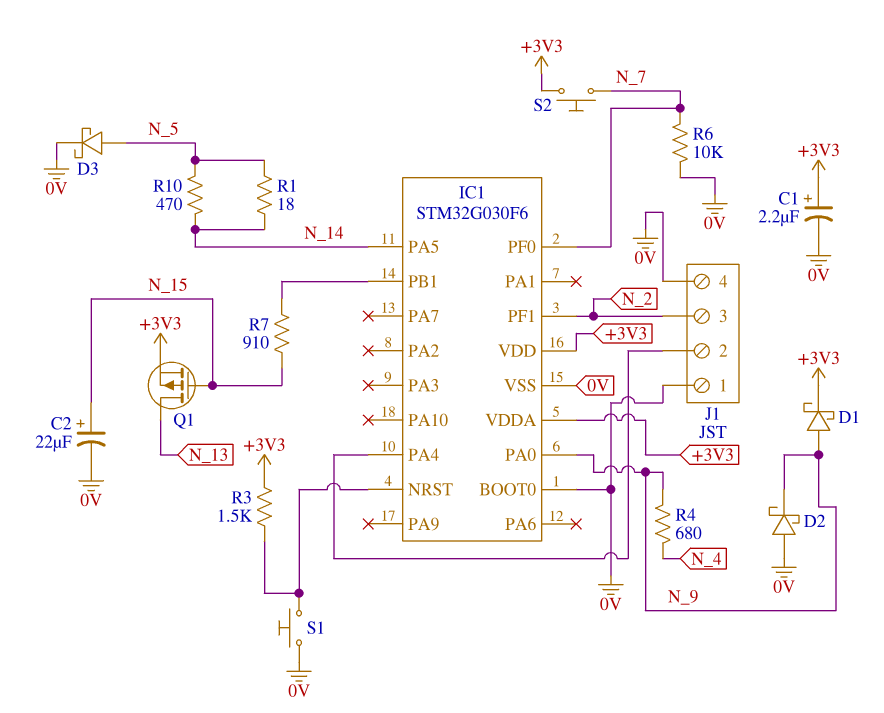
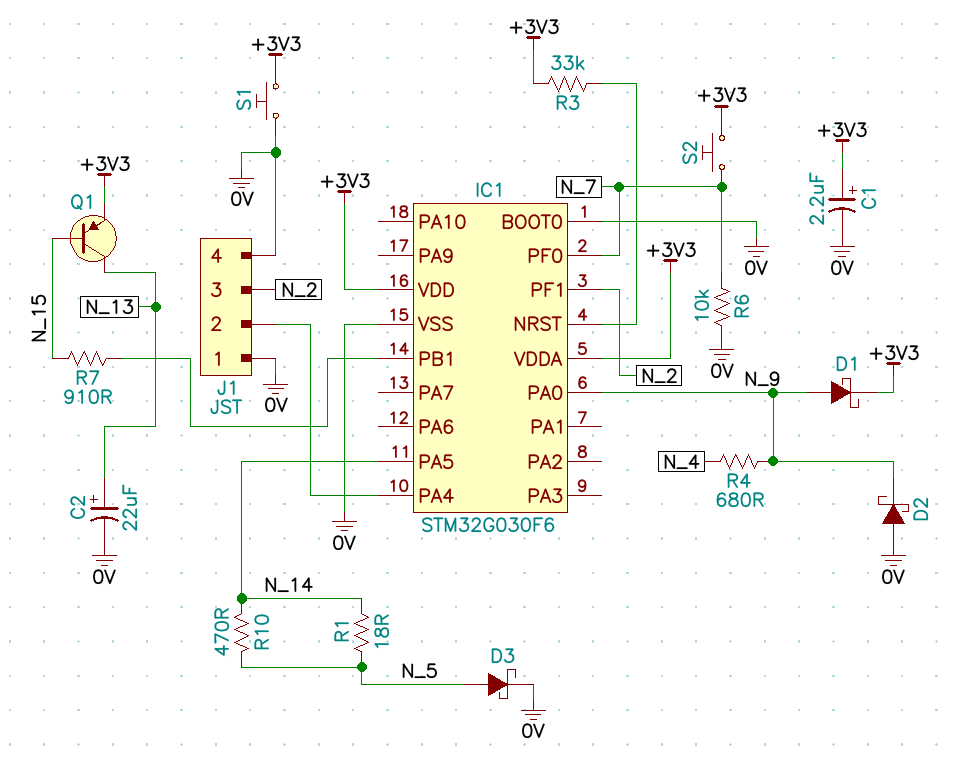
C2: 22uF (plus N_15, minus 0V) -> 22uF (plus N_13, minus 0V)
Q1: PMOS (G N_15, D N_13, S +3V3) -> PNP (B N_15, C N_13, E +3V3)
R3: 1.5k (+3V3, IC1/NRST) -> 33k (+3V3, IC1/NRST)
S1: button (0V, IC1/NRST) -> button (+3V3, 0V)

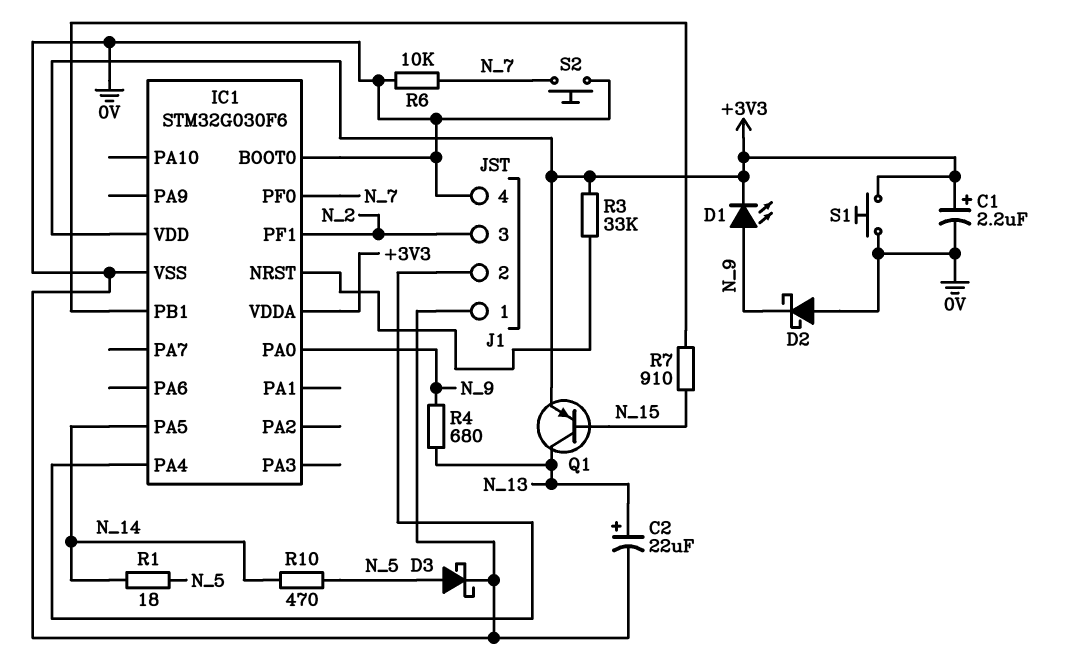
D1: schottky (A N_9, K +3V3) -> LED (A N_9, K +3V3)
R4: 680 (N_4, N_9) -> 680 (N_9, N_13)
S2: button (+3V3, N_7) -> button (0V, N_7)

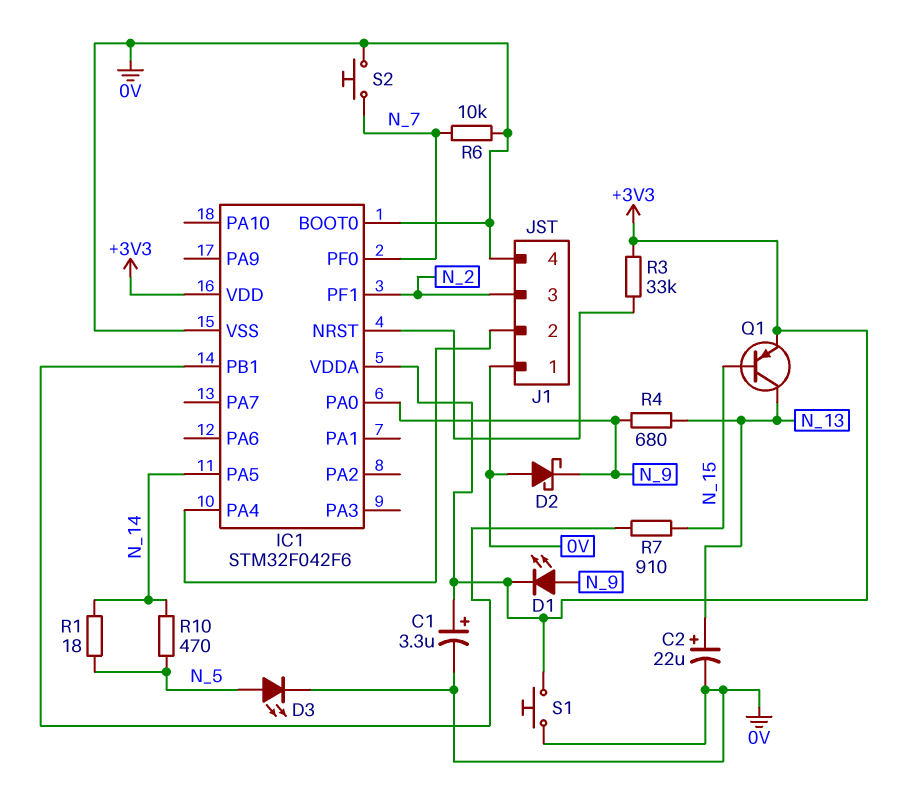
C1: 2.2uF (plus +3V3, minus 0V) -> 3.3uF (plus +3V3, minus 0V)
D3: schottky (A N_5, K 0V) -> LED (A N_5, K 0V)
IC1: STM32G030F6 -> STM32F042F6

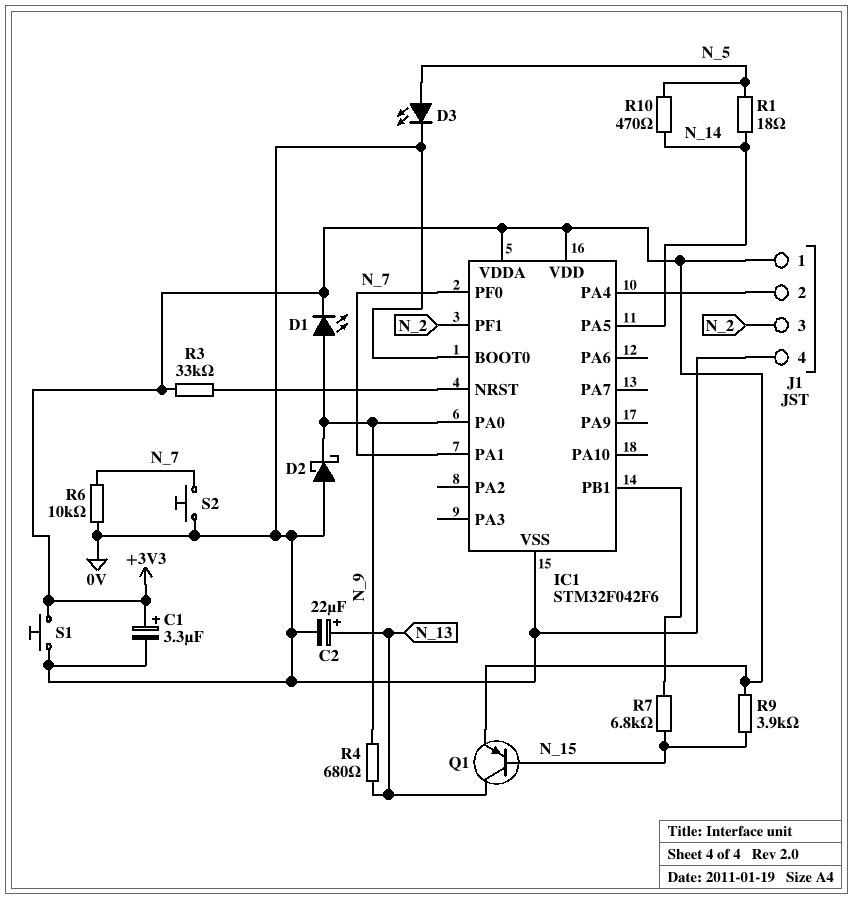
IC1 pin PA1: none -> N_7
J1 pin 1: 0V -> +3V3
R7: 910 (IC1/PB1, N_15) -> 6.8k (IC1/PB1, N_15)
R9: none -> 3.9k (+3V3, N_15)

